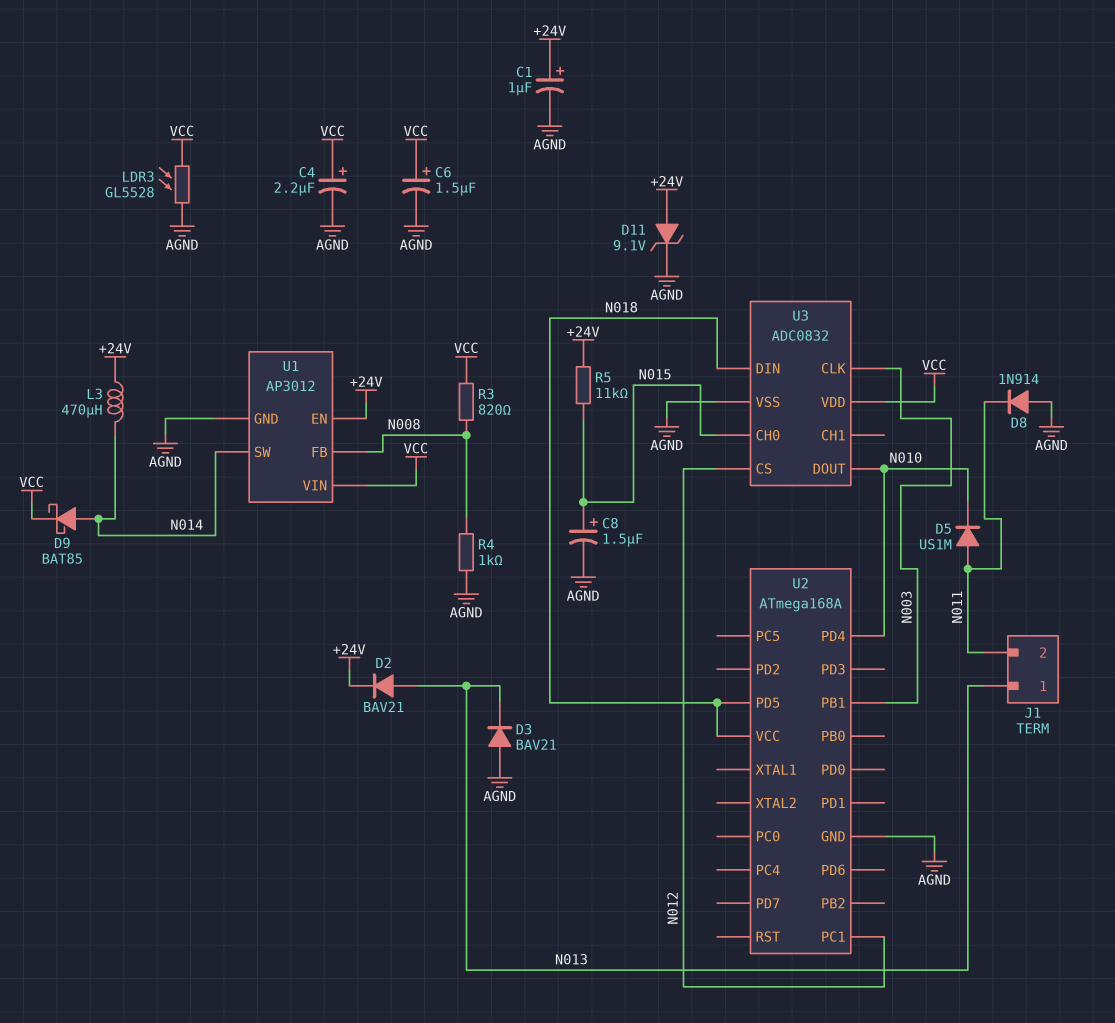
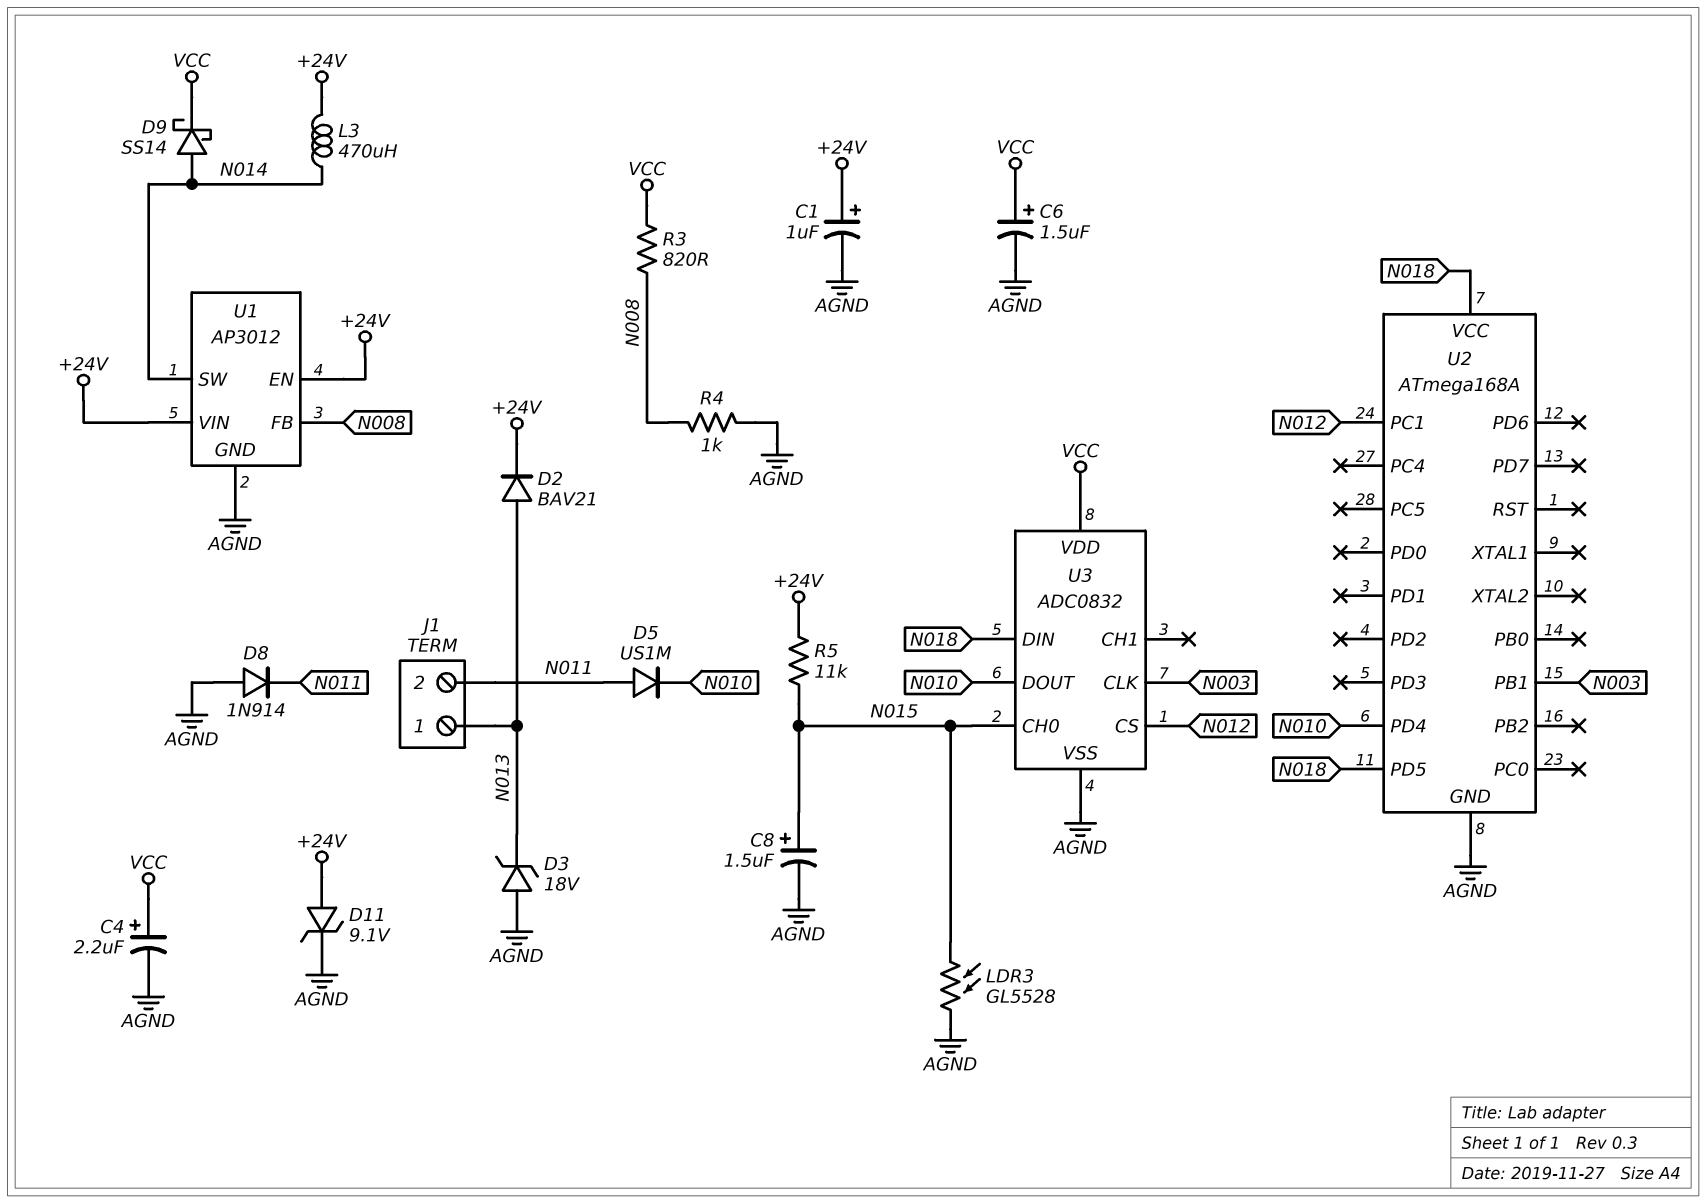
D3: diode BAV21 (A AGND, K N013) -> zener 18V (A AGND, K N013)
D9: schottky BAT85 (A N014, K VCC) -> schottky SS14 (A N014, K VCC)
LDR3: GL5528 (AGND, VCC) -> GL5528 (AGND, N015)
U1 pin VIN: VCC -> +24V

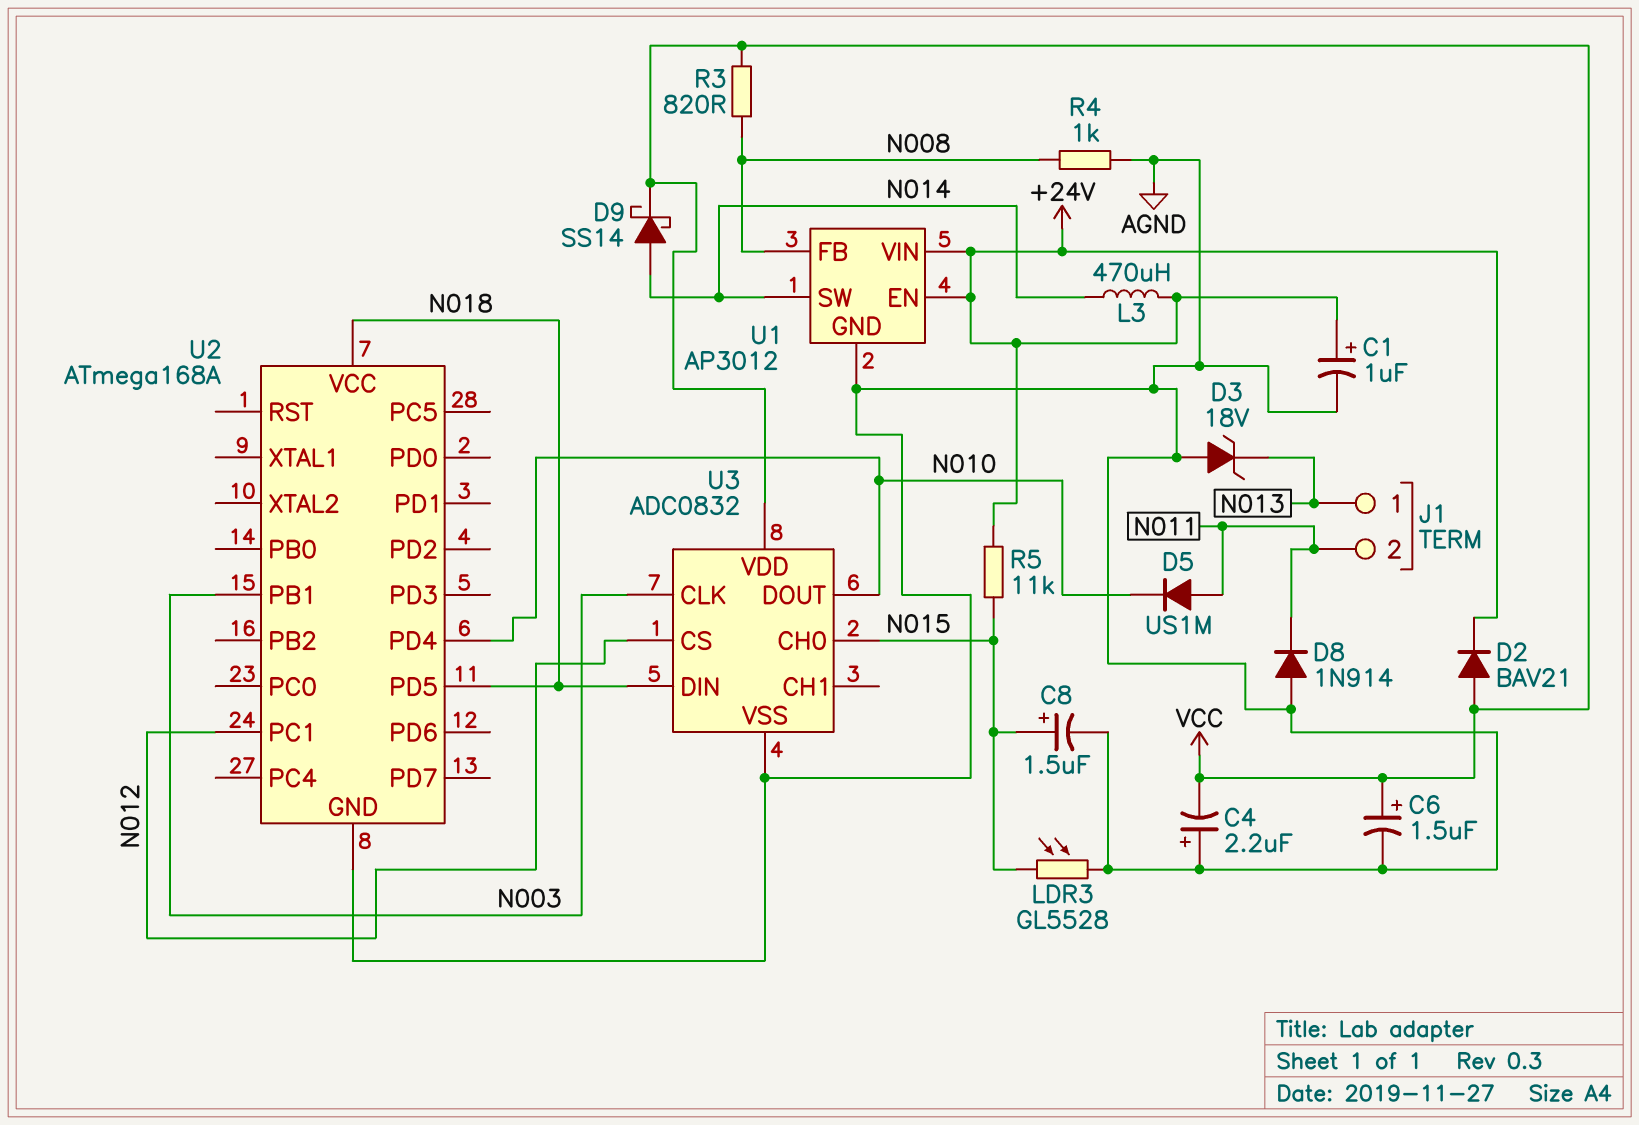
C4: 2.2uF (plus VCC, minus AGND) -> 2.2uF (plus AGND, minus VCC)
D2: diode BAV21 (A N013, K +24V) -> diode BAV21 (A VCC, K +24V)
D11: zener 9.1V (A +24V, K AGND) -> none

